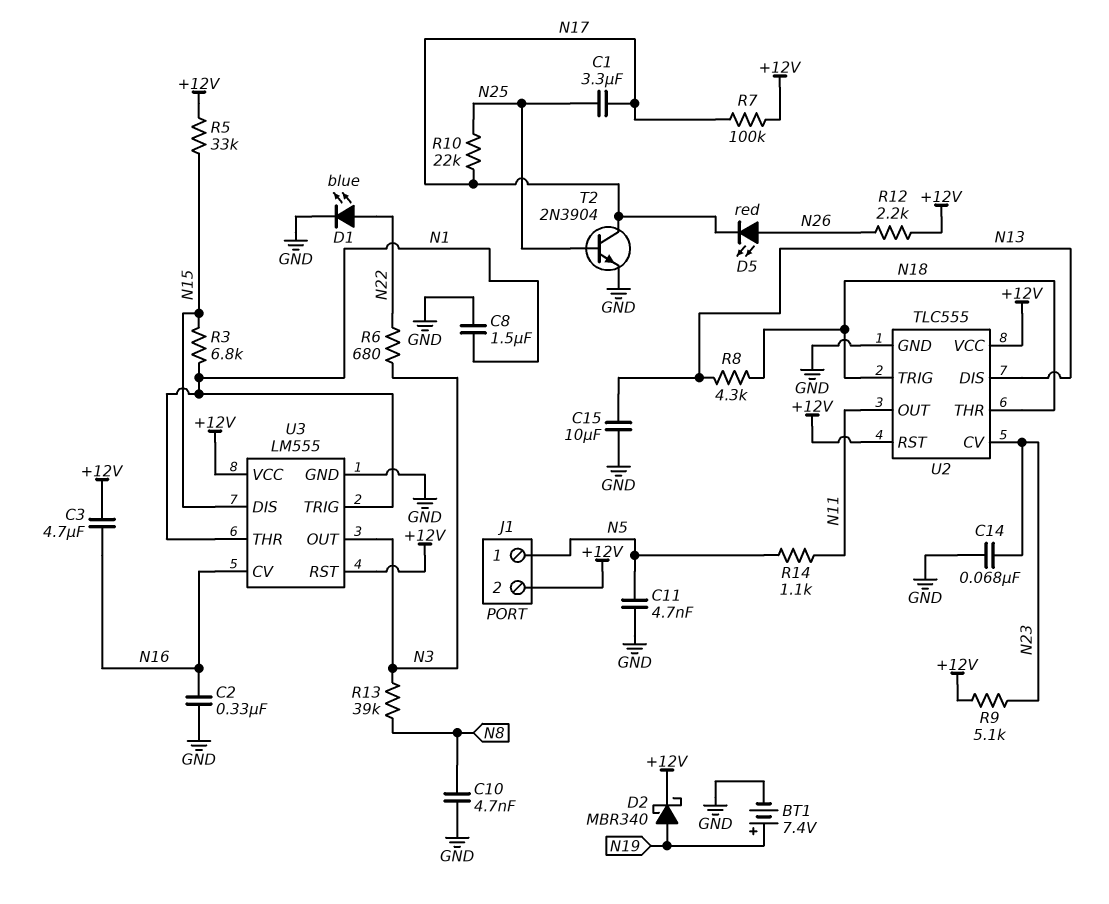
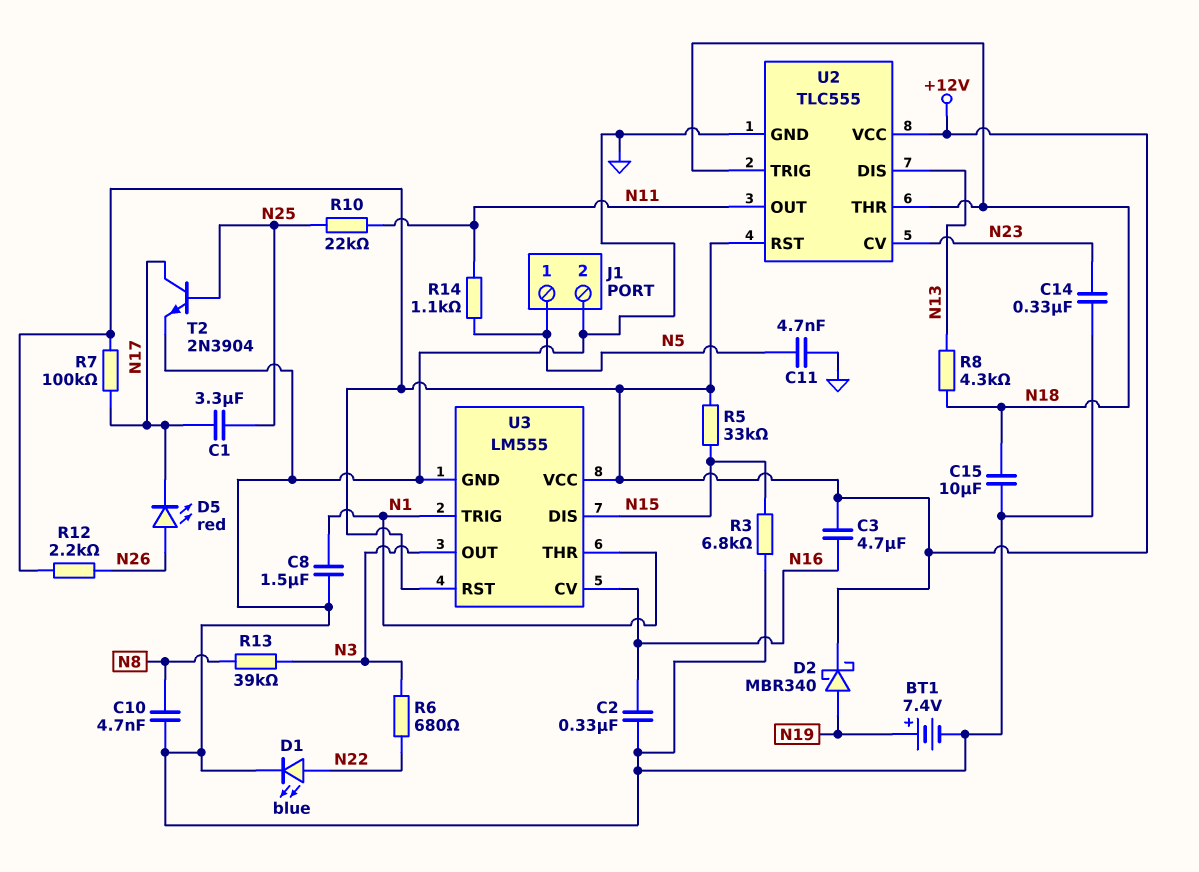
C14: 68nF (GND, N23) -> 330nF (GND, N23)
C15: 10uF (GND, N13) -> 10uF (GND, N18)
J1 pin 2: +12V -> GND
R3: 6.8k (N1, N15) -> 6.8k (GND, N15)
R9: 5.1k (+12V, N23) -> none
R10: 22k (N17, N25) -> 22k (N11, N25)

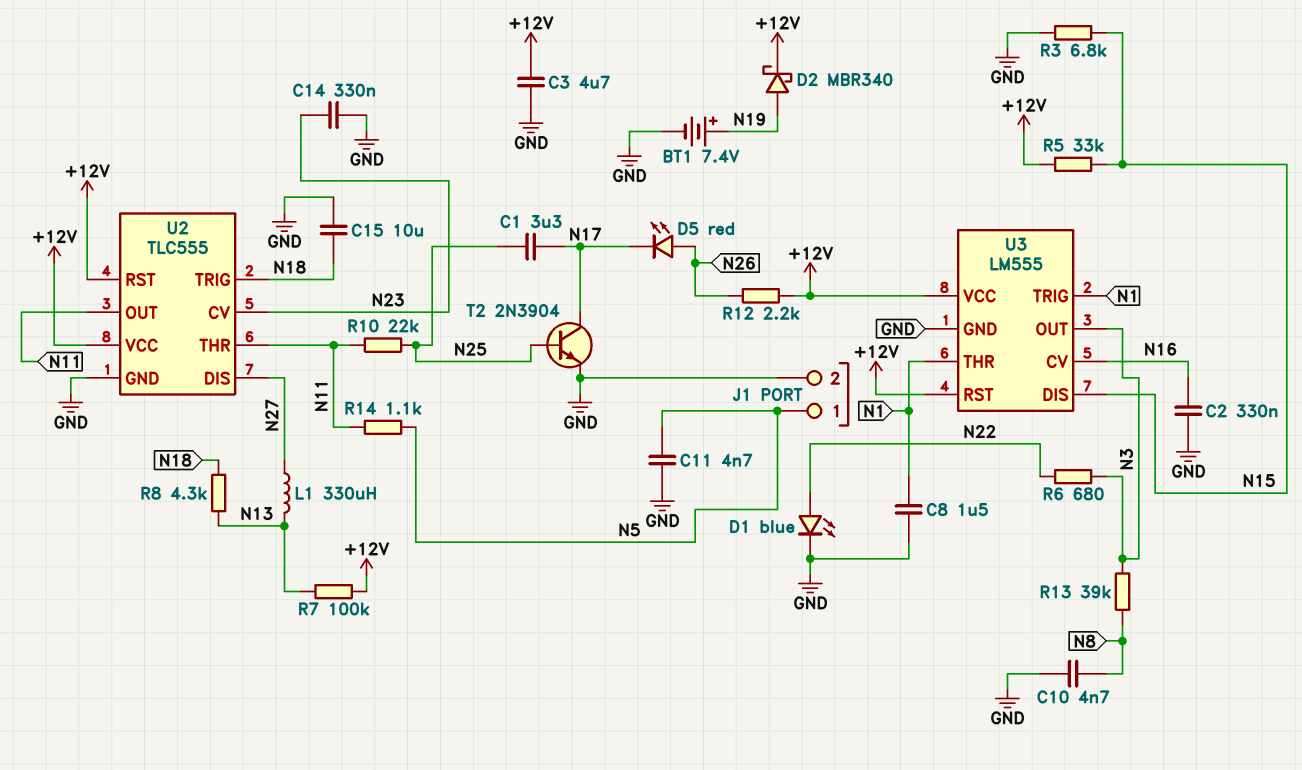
C3: 4.7uF (+12V, N16) -> 4.7uF (+12V, GND)
L1: none -> 330uH (N13, N27)
R7: 100k (+12V, N17) -> 100k (+12V, N13)
U2 pin DIS: N13 -> N27
U2 pin THR: N18 -> N11

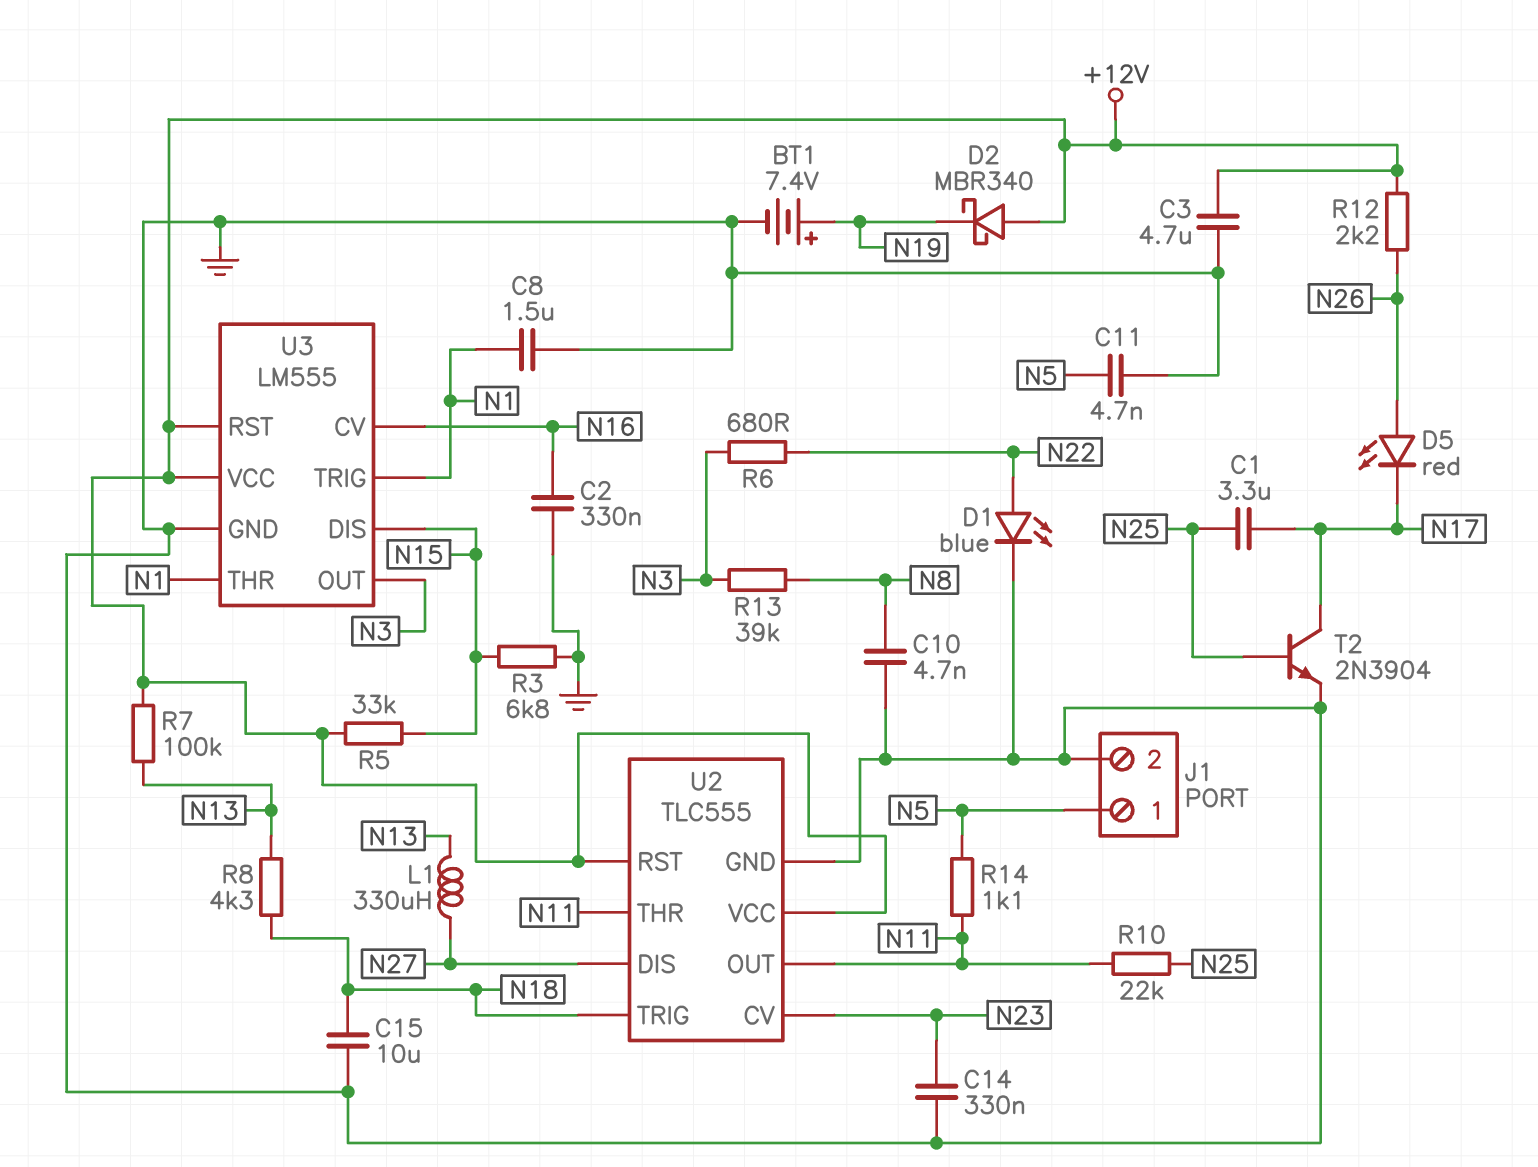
D2: schottky MBR340 (A N19, K +12V) -> schottky MBR340 (A +12V, K N19)

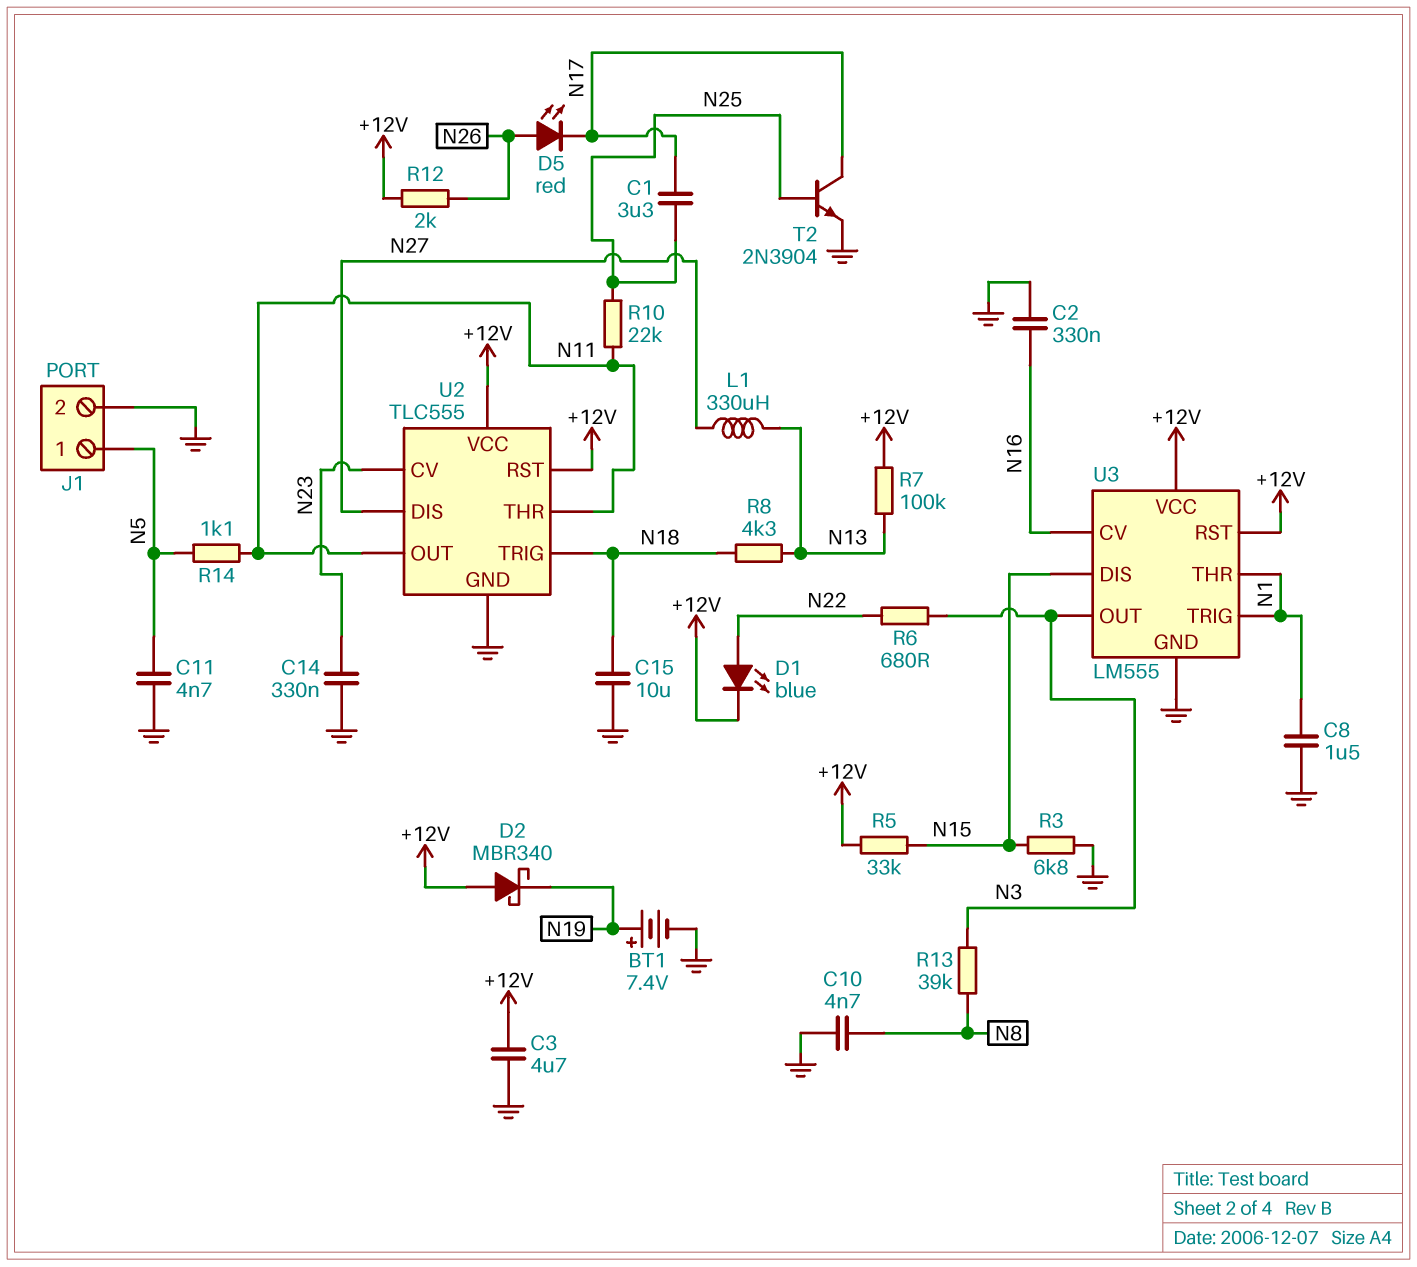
D1: LED blue (A N22, K GND) -> LED blue (A N22, K +12V)
R12: 2.2k (+12V, N26) -> 2k (+12V, N26)

